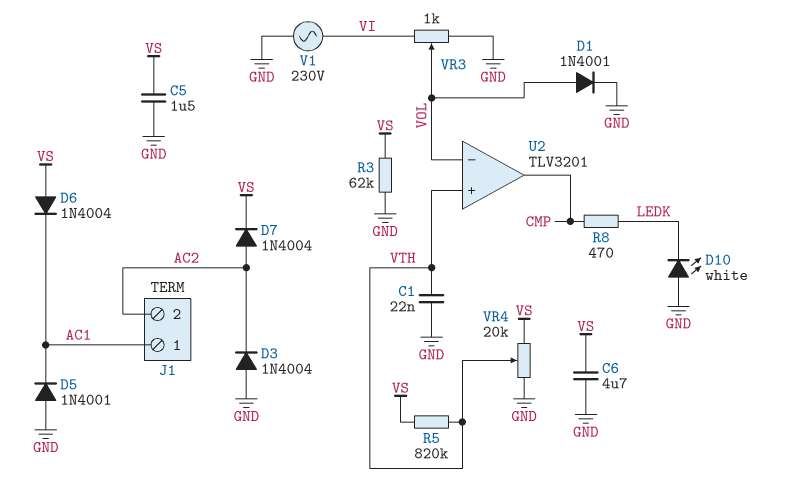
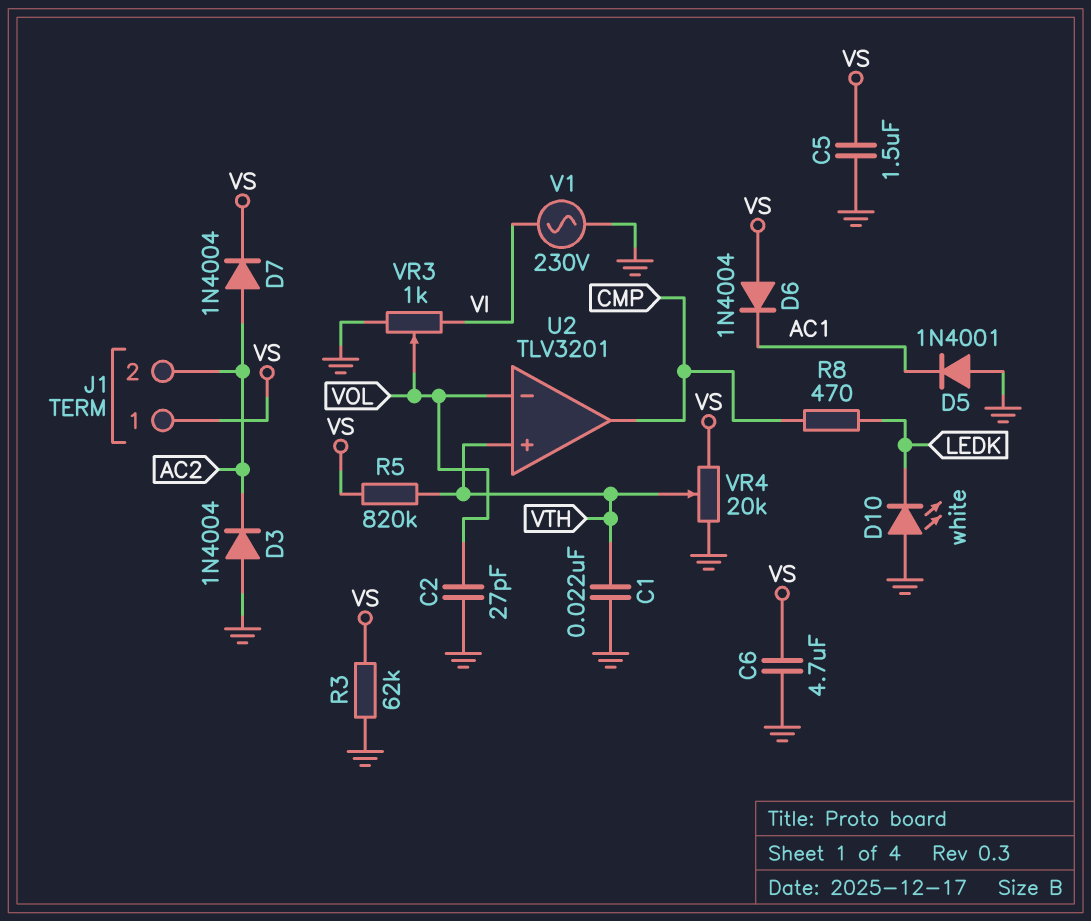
C2: none -> 27pF (GND, VOL)
D1: diode 1N4001 (A VOL, K GND) -> none
J1 pin 1: AC1 -> VS

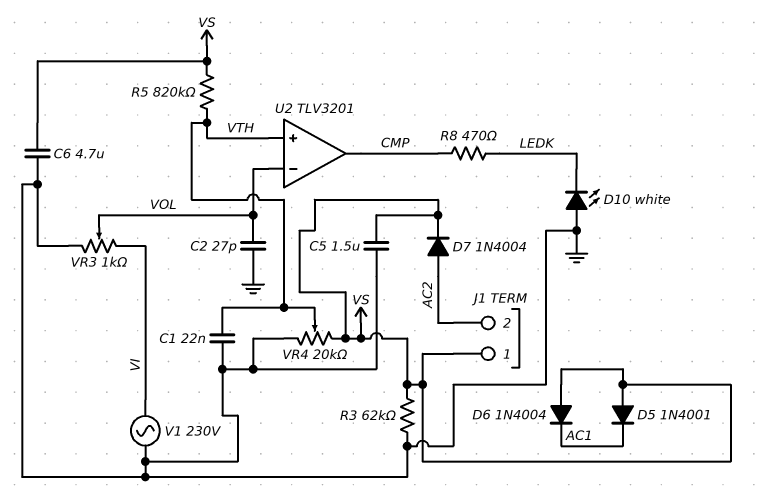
D3: diode 1N4004 (A GND, K AC2) -> none
D5: diode 1N4001 (A GND, K AC1) -> diode 1N4001 (A VS, K AC1)

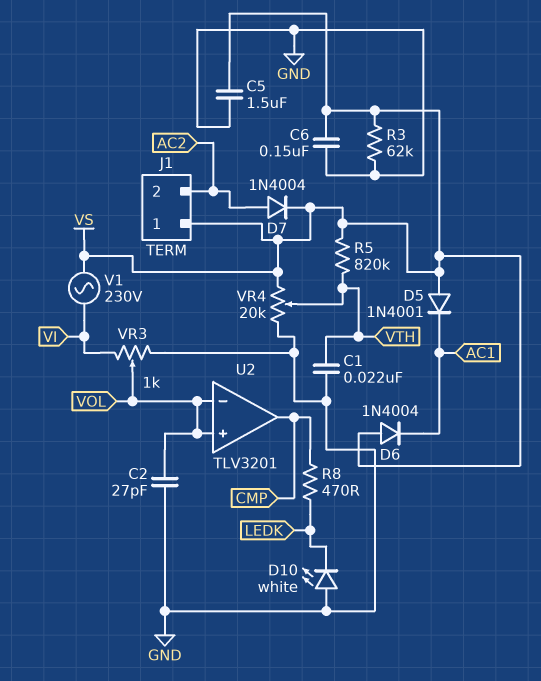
C6: 4.7uF (GND, VS) -> 150nF (GND, VS)
U2 pin in+: VTH -> VOL
V1: AC 230V (GND, VI) -> AC 230V (VI, VS)

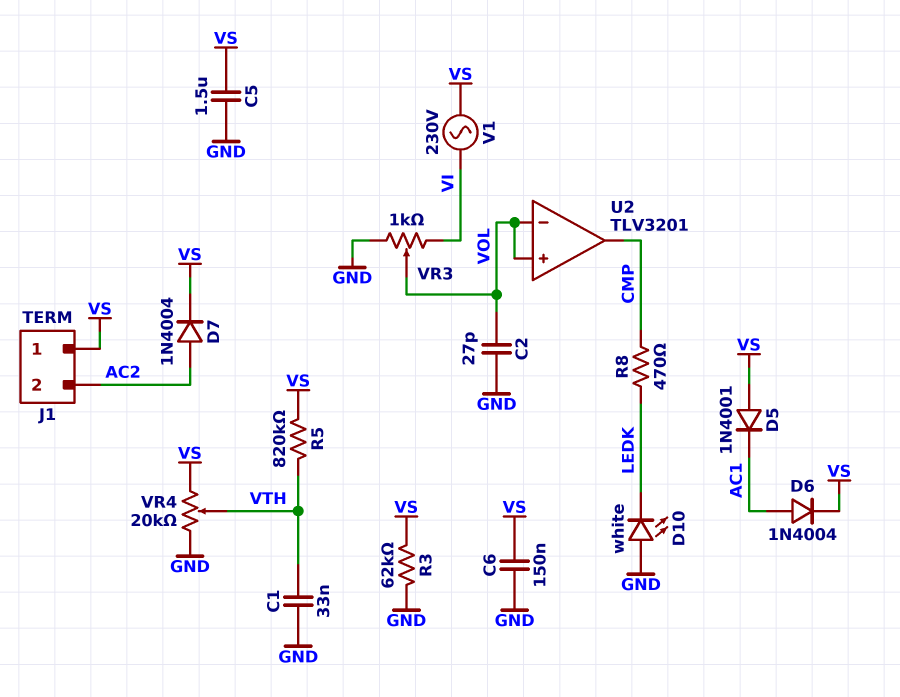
C1: 22nF (GND, VTH) -> 33nF (GND, VTH)
D6: diode 1N4004 (A VS, K AC1) -> diode 1N4004 (A AC1, K VS)

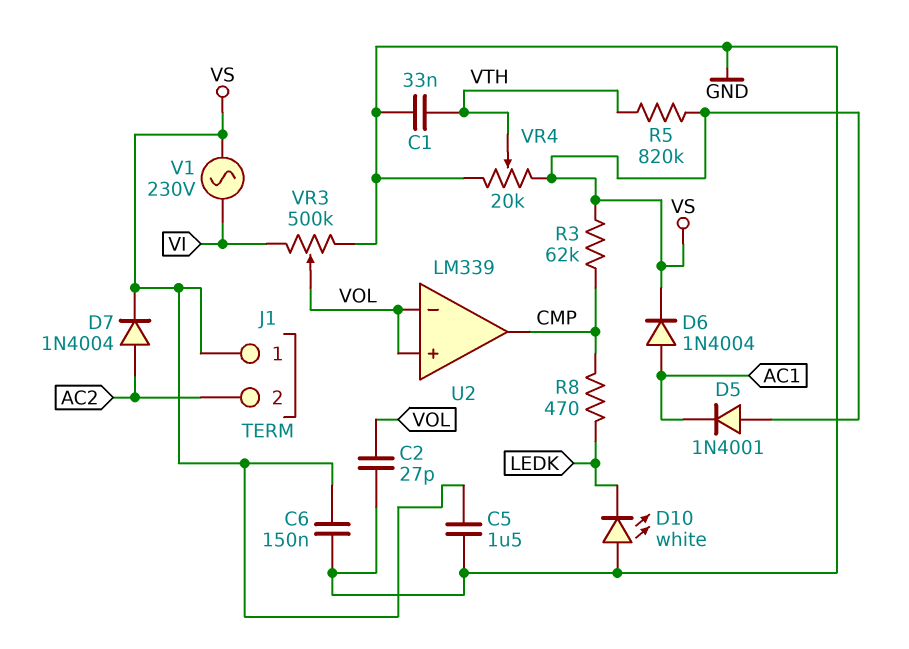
R3: 62k (GND, VS) -> 62k (CMP, VS)
U2: TLV3201 -> LM339
VR3: 1k (GND, VI, wiper VOL) -> 500k (GND, VI, wiper VOL)

